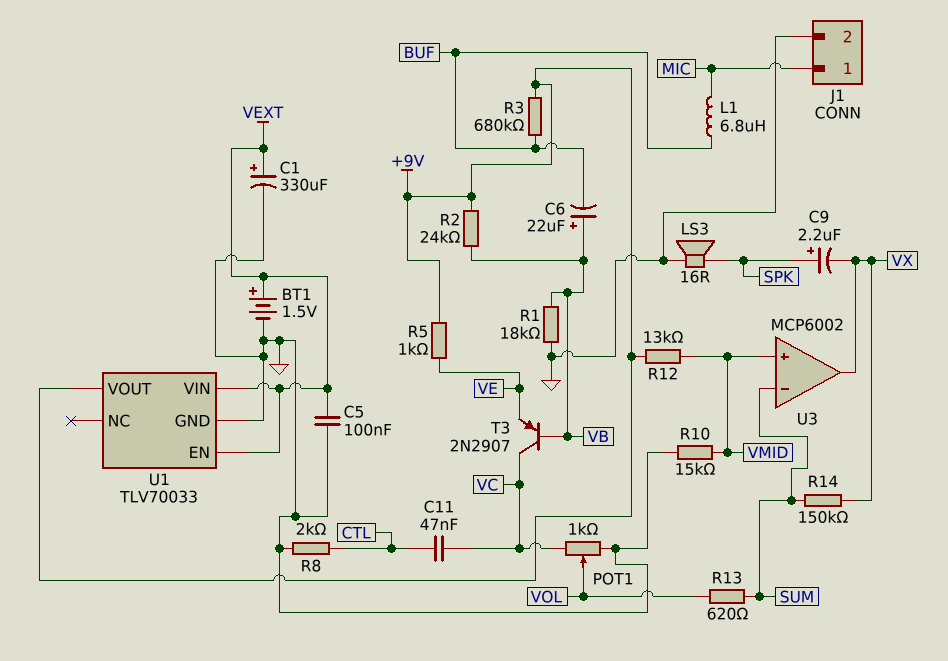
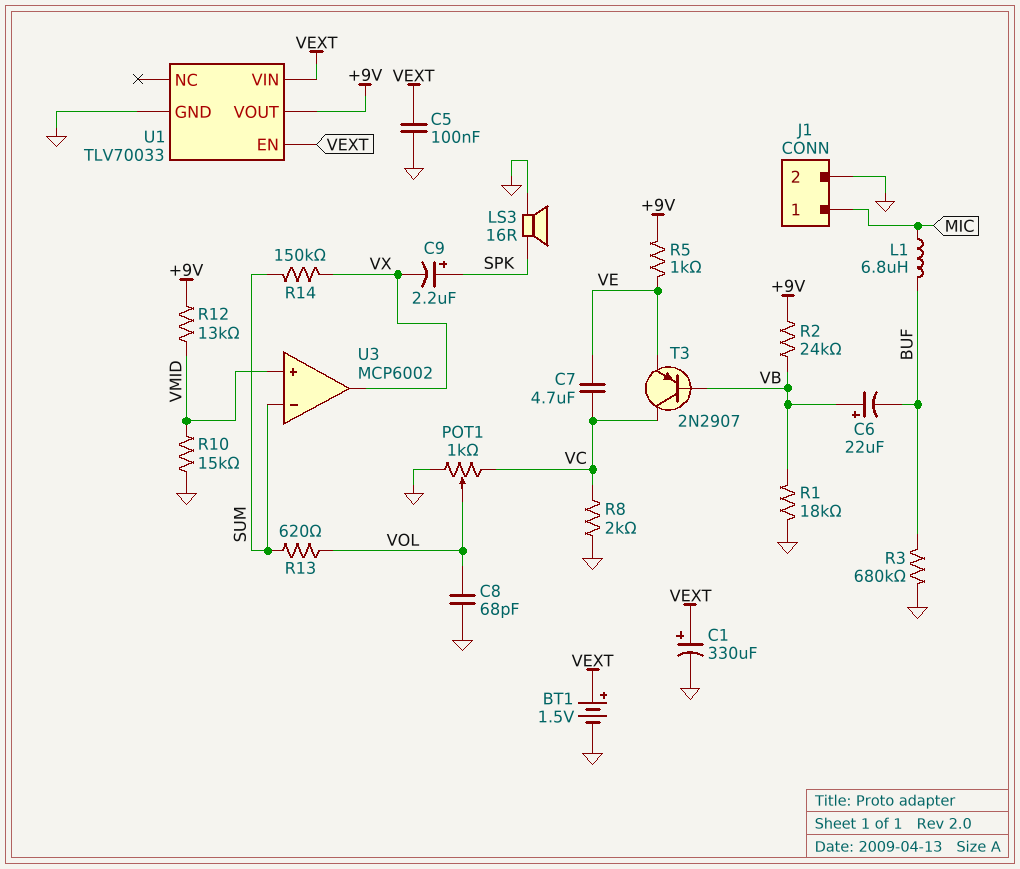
C7: none -> 4.7uF (VC, VE)
C8: none -> 68pF (GND, VOL)
C11: 47nF (CTL, VC) -> none
R3: 680k (+9V, BUF) -> 680k (BUF, GND)
R8: 2k (CTL, GND) -> 2k (GND, VC)

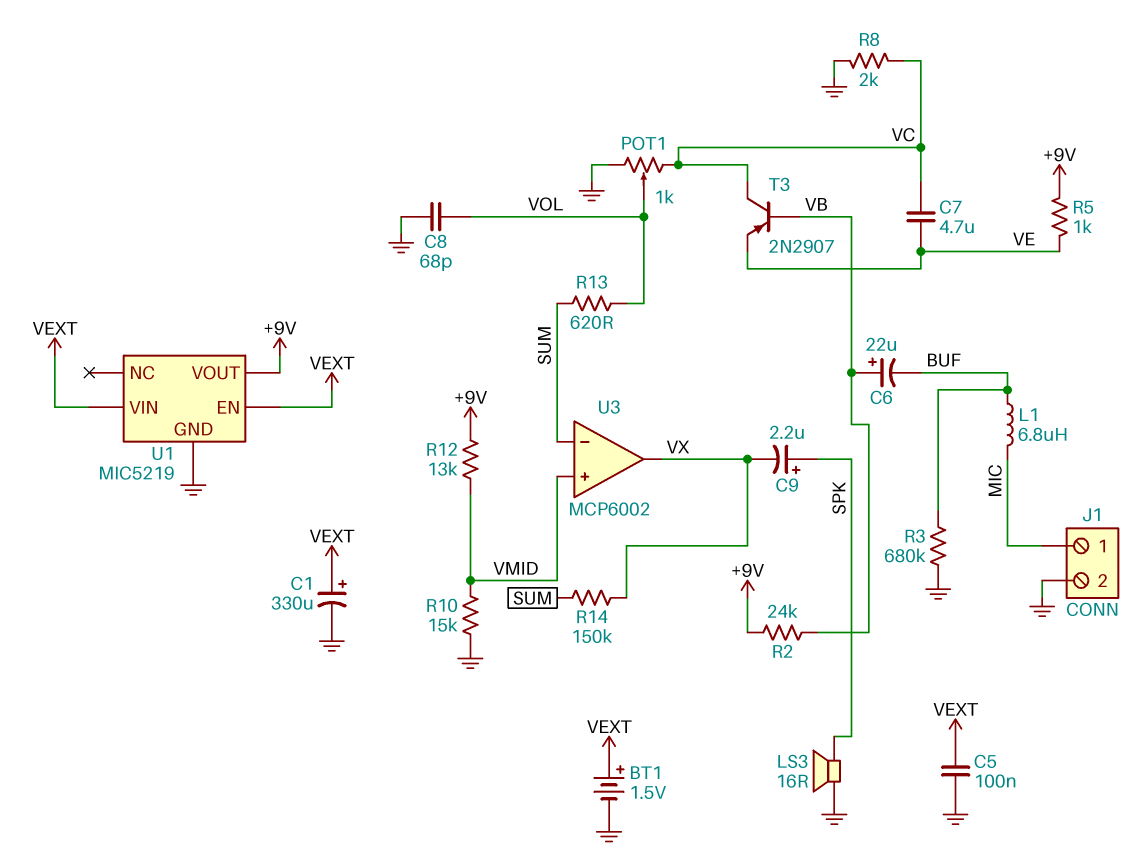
R1: 18k (GND, VB) -> none
U1: TLV70033 -> MIC5219

